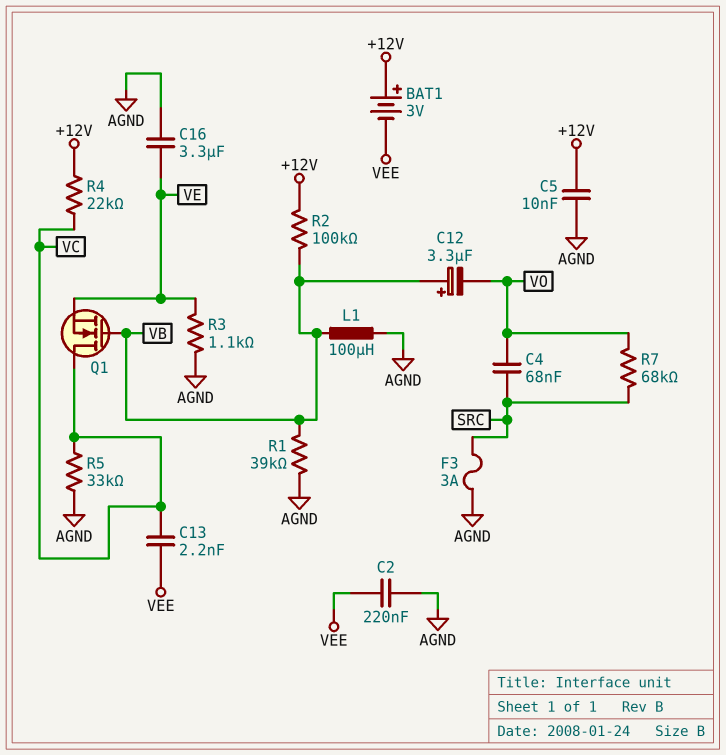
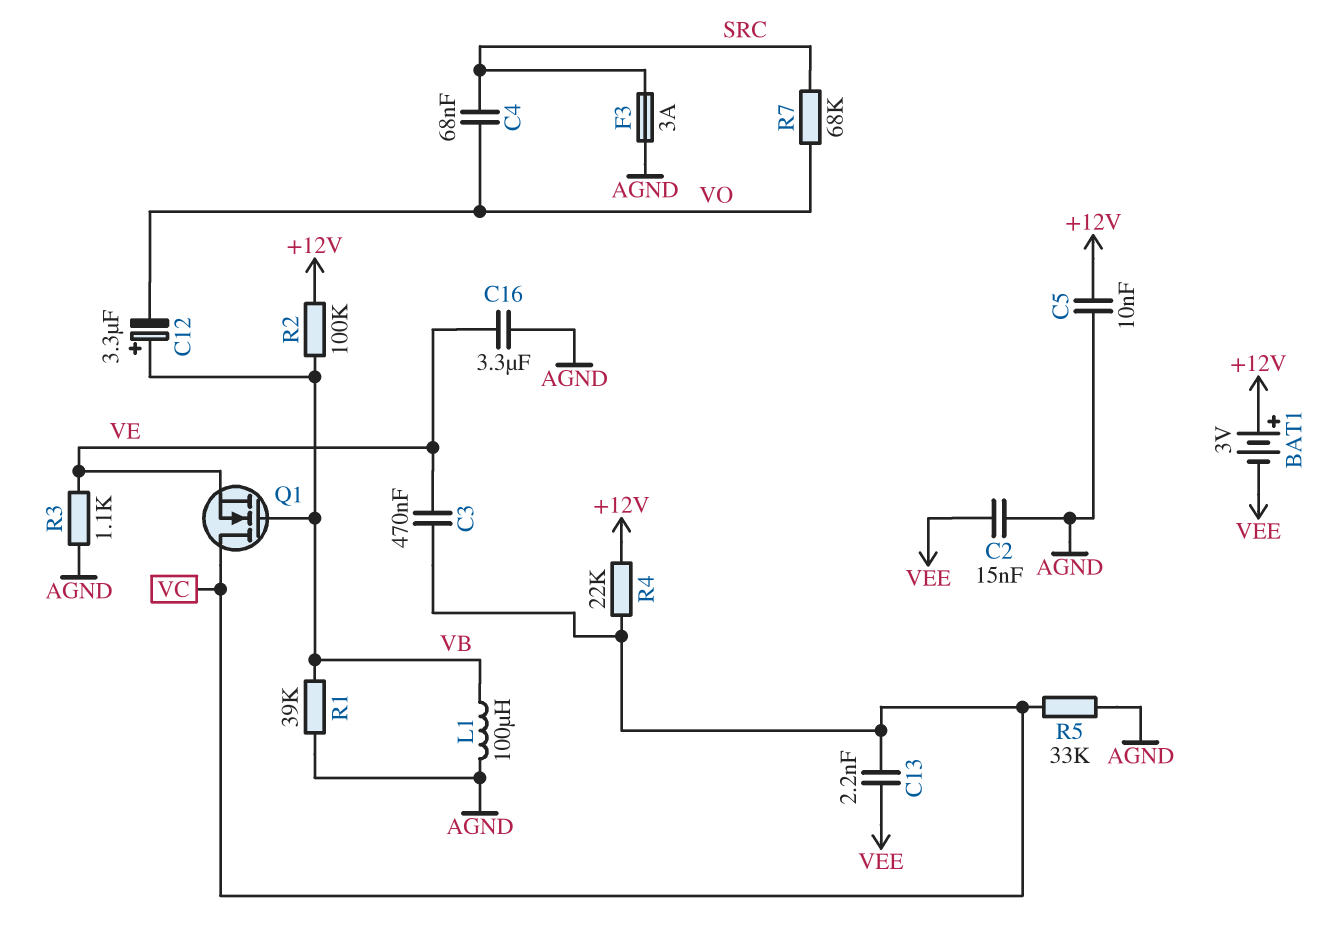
C2: 220nF (AGND, VEE) -> 15nF (AGND, VEE)
C3: none -> 470nF (VC, VE)

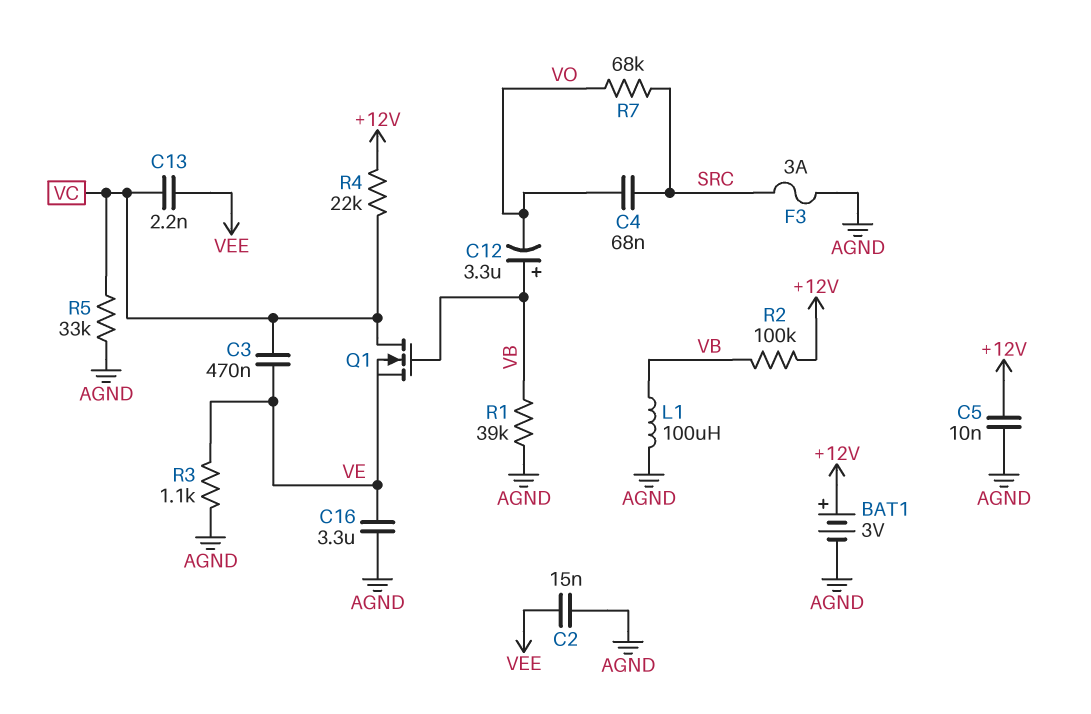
BAT1: 3V (plus +12V, minus VEE) -> 3V (plus +12V, minus AGND)

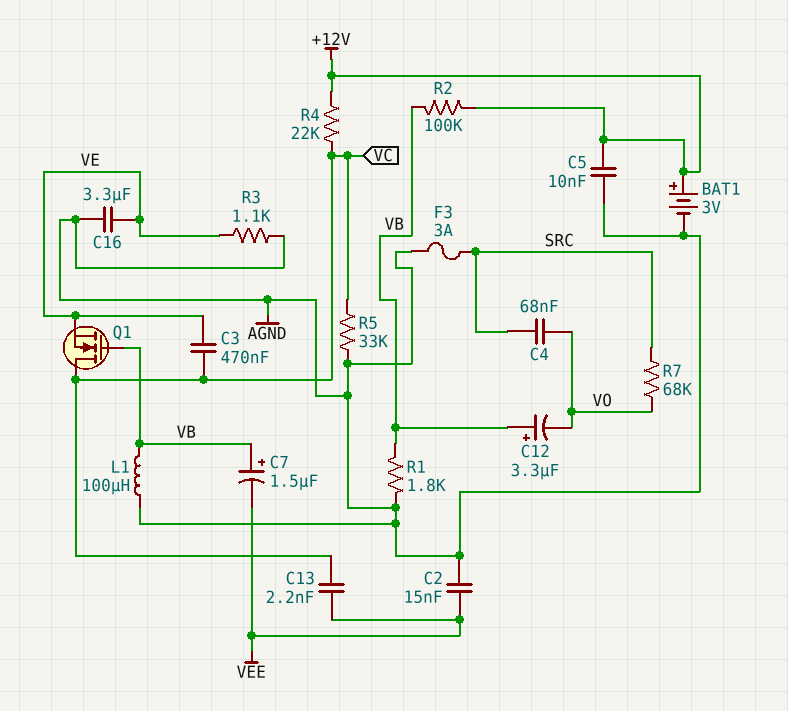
C7: none -> 1.5uF (plus VB, minus VEE)
R1: 39k (AGND, VB) -> 1.8k (AGND, VB)

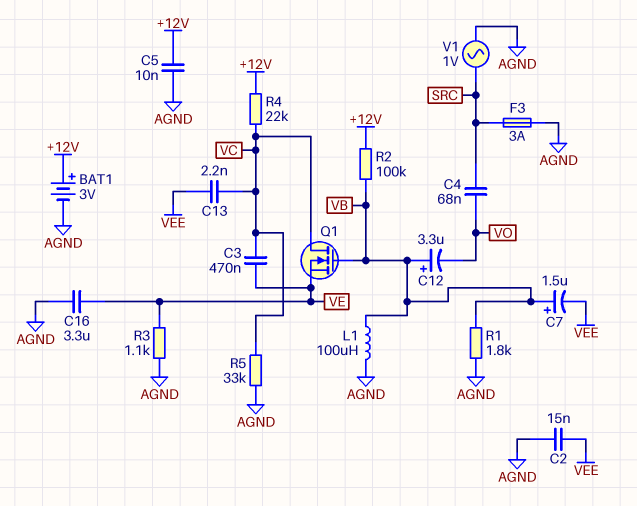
R7: 68k (SRC, VO) -> none
V1: none -> AC 1V (AGND, SRC)

